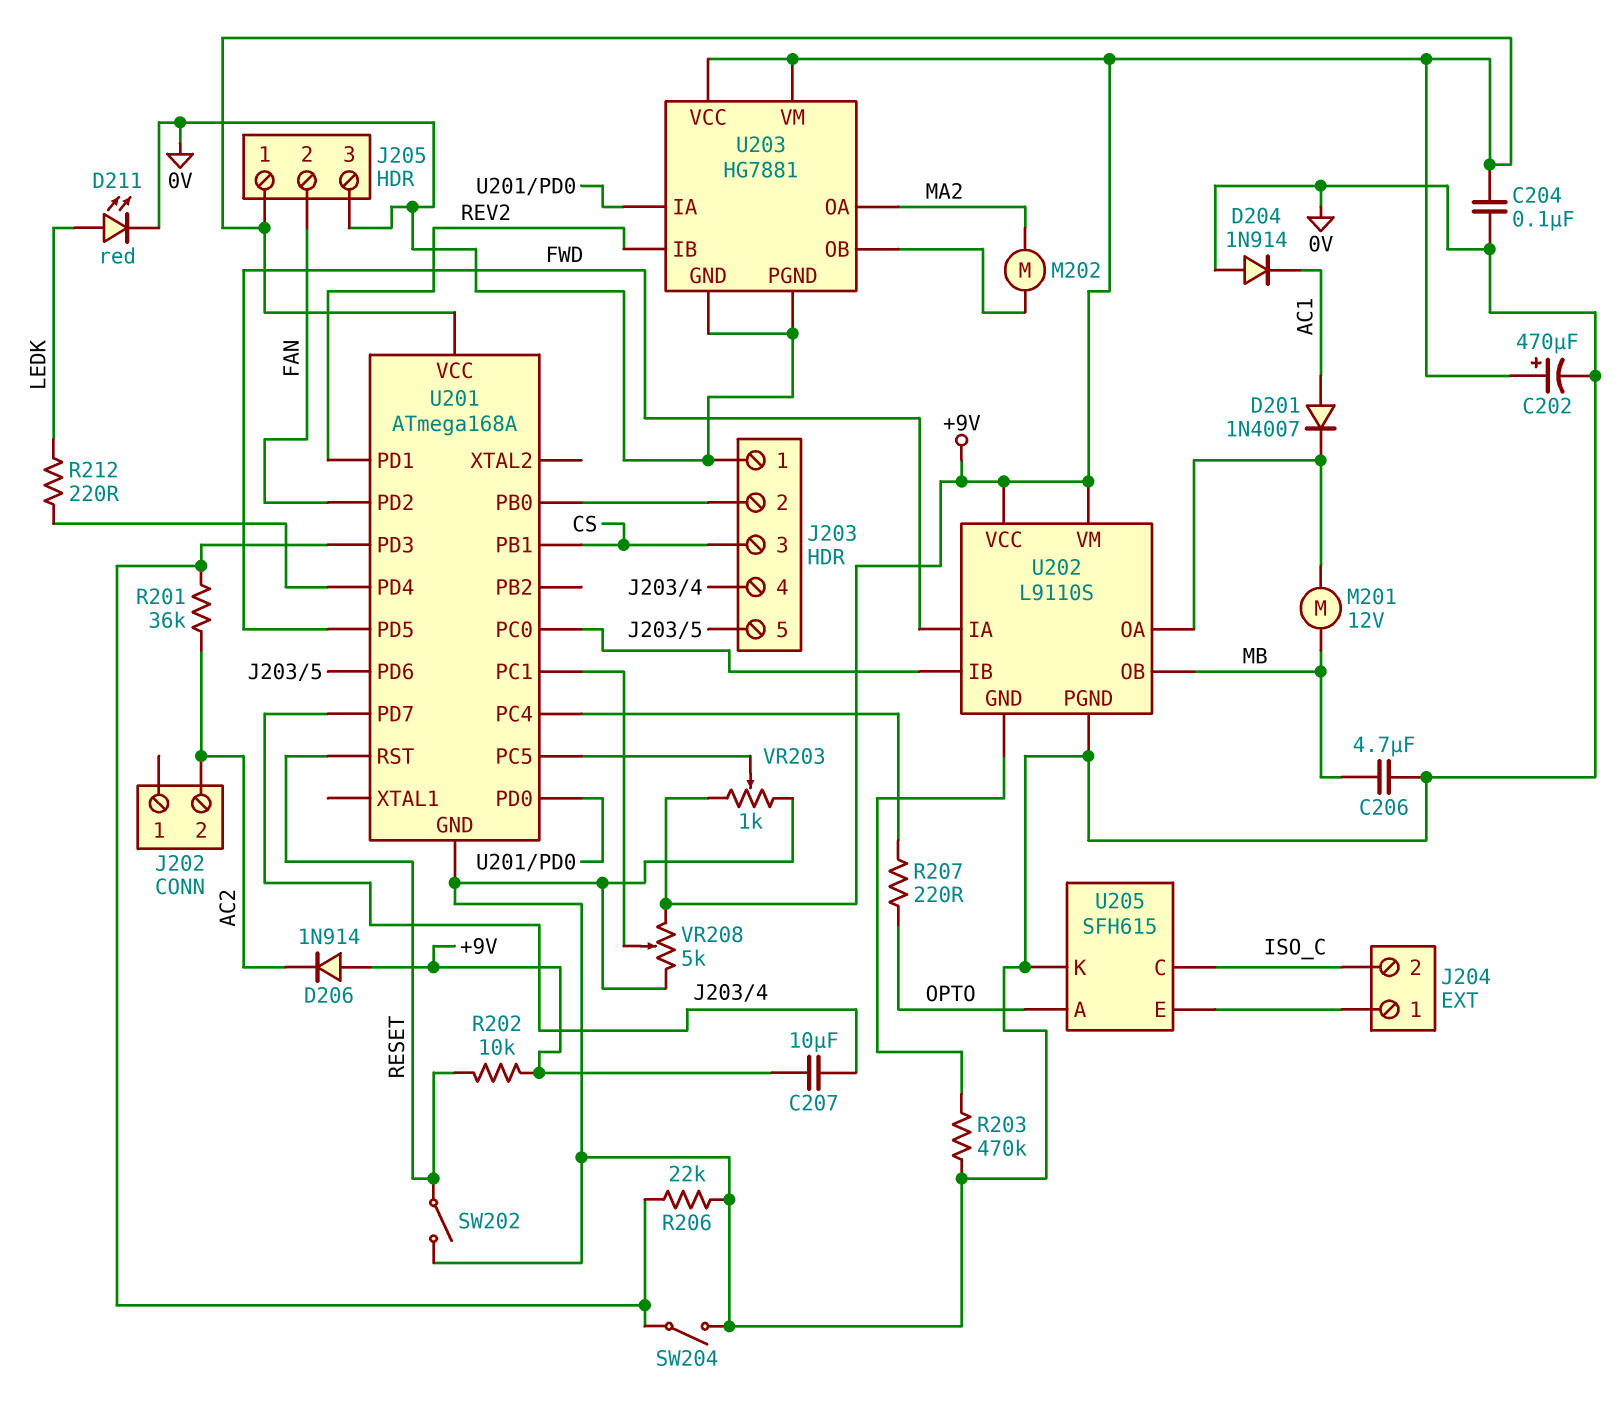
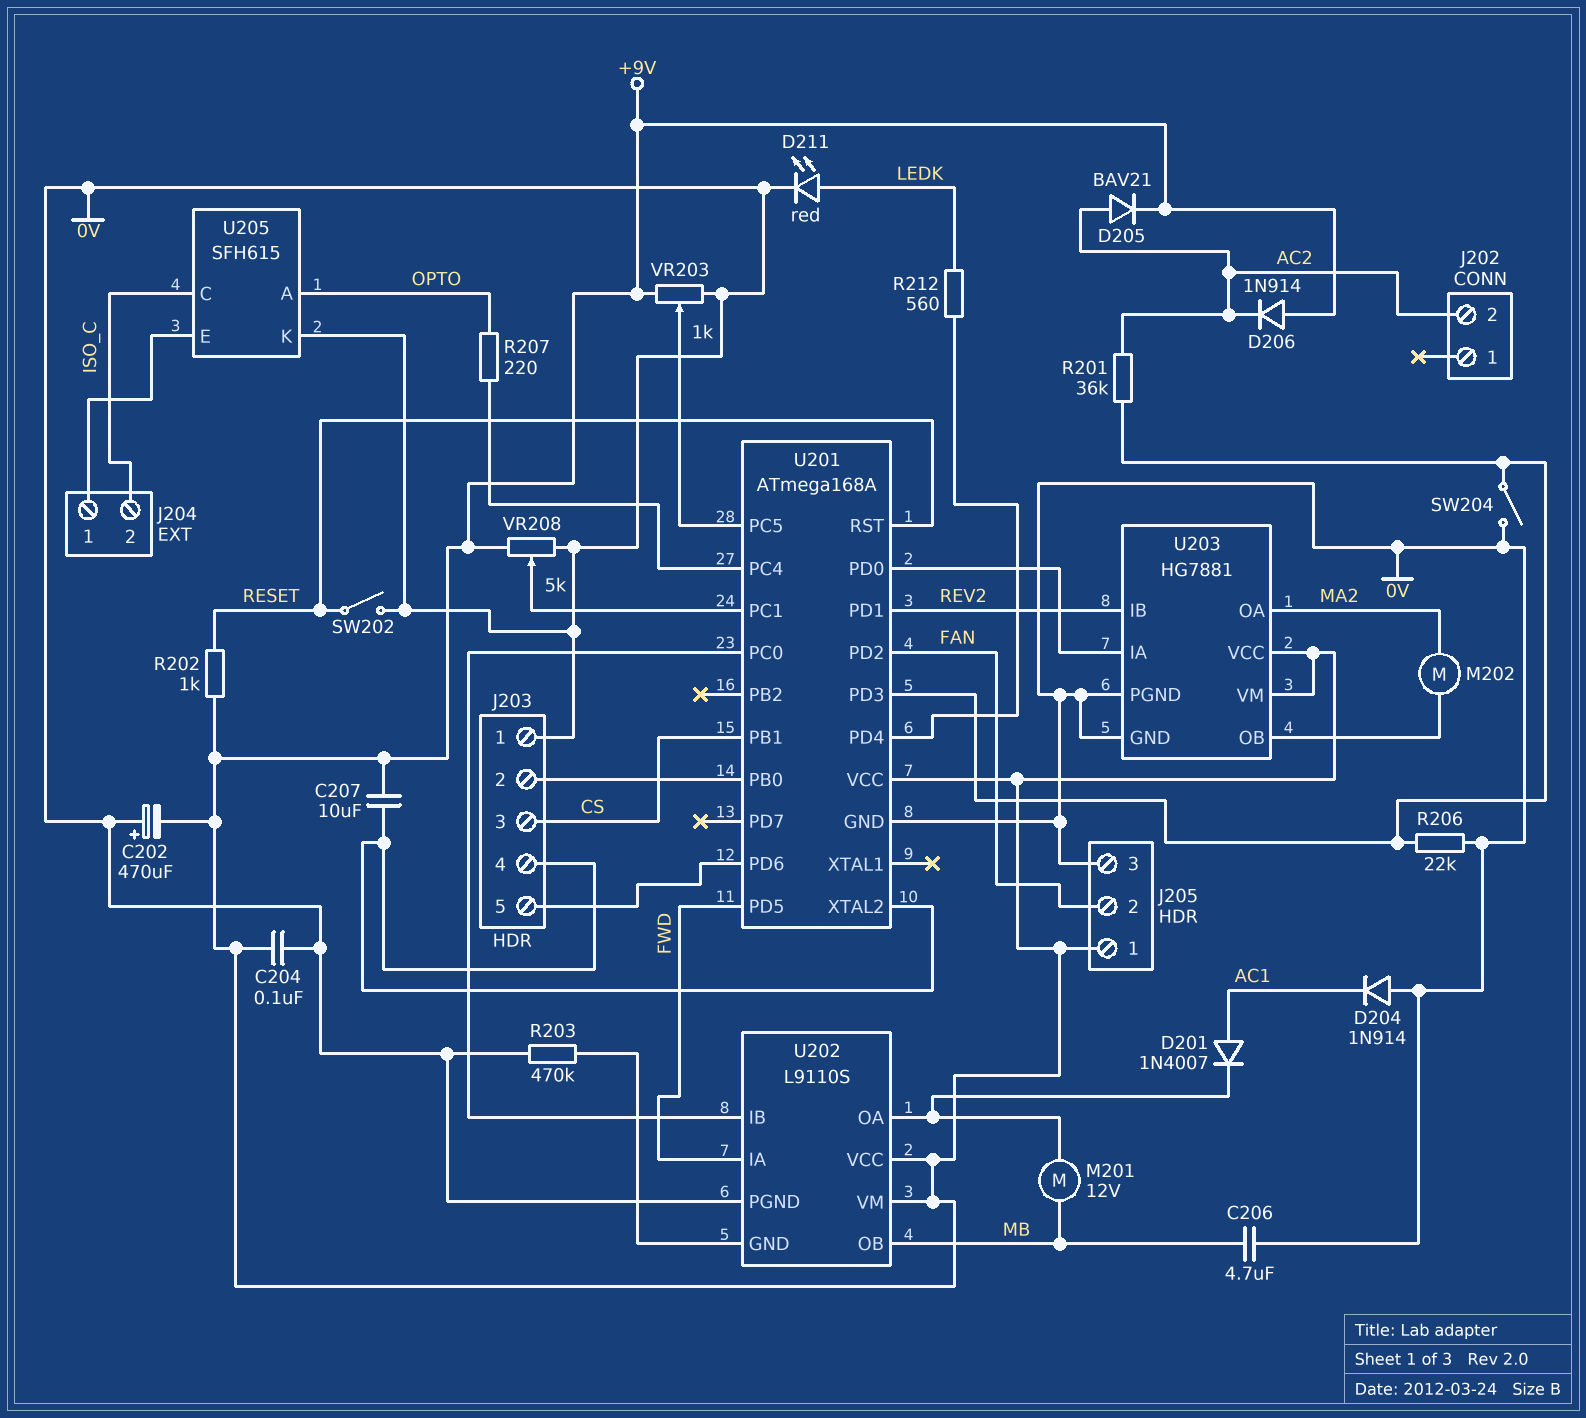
C202: 470uF (plus +9V, minus 0V) -> 470uF (plus 0V, minus +9V)
D205: none -> diode BAV21 (A AC2, K +9V)
R202: 10k (+9V, RESET) -> 1k (+9V, RESET)
R212: 220 (LEDK, U201/PD4) -> 560 (LEDK, U201/PD4)
U201 pin PD7: J203/4 -> none
U201 pin XTAL2: none -> J203/4

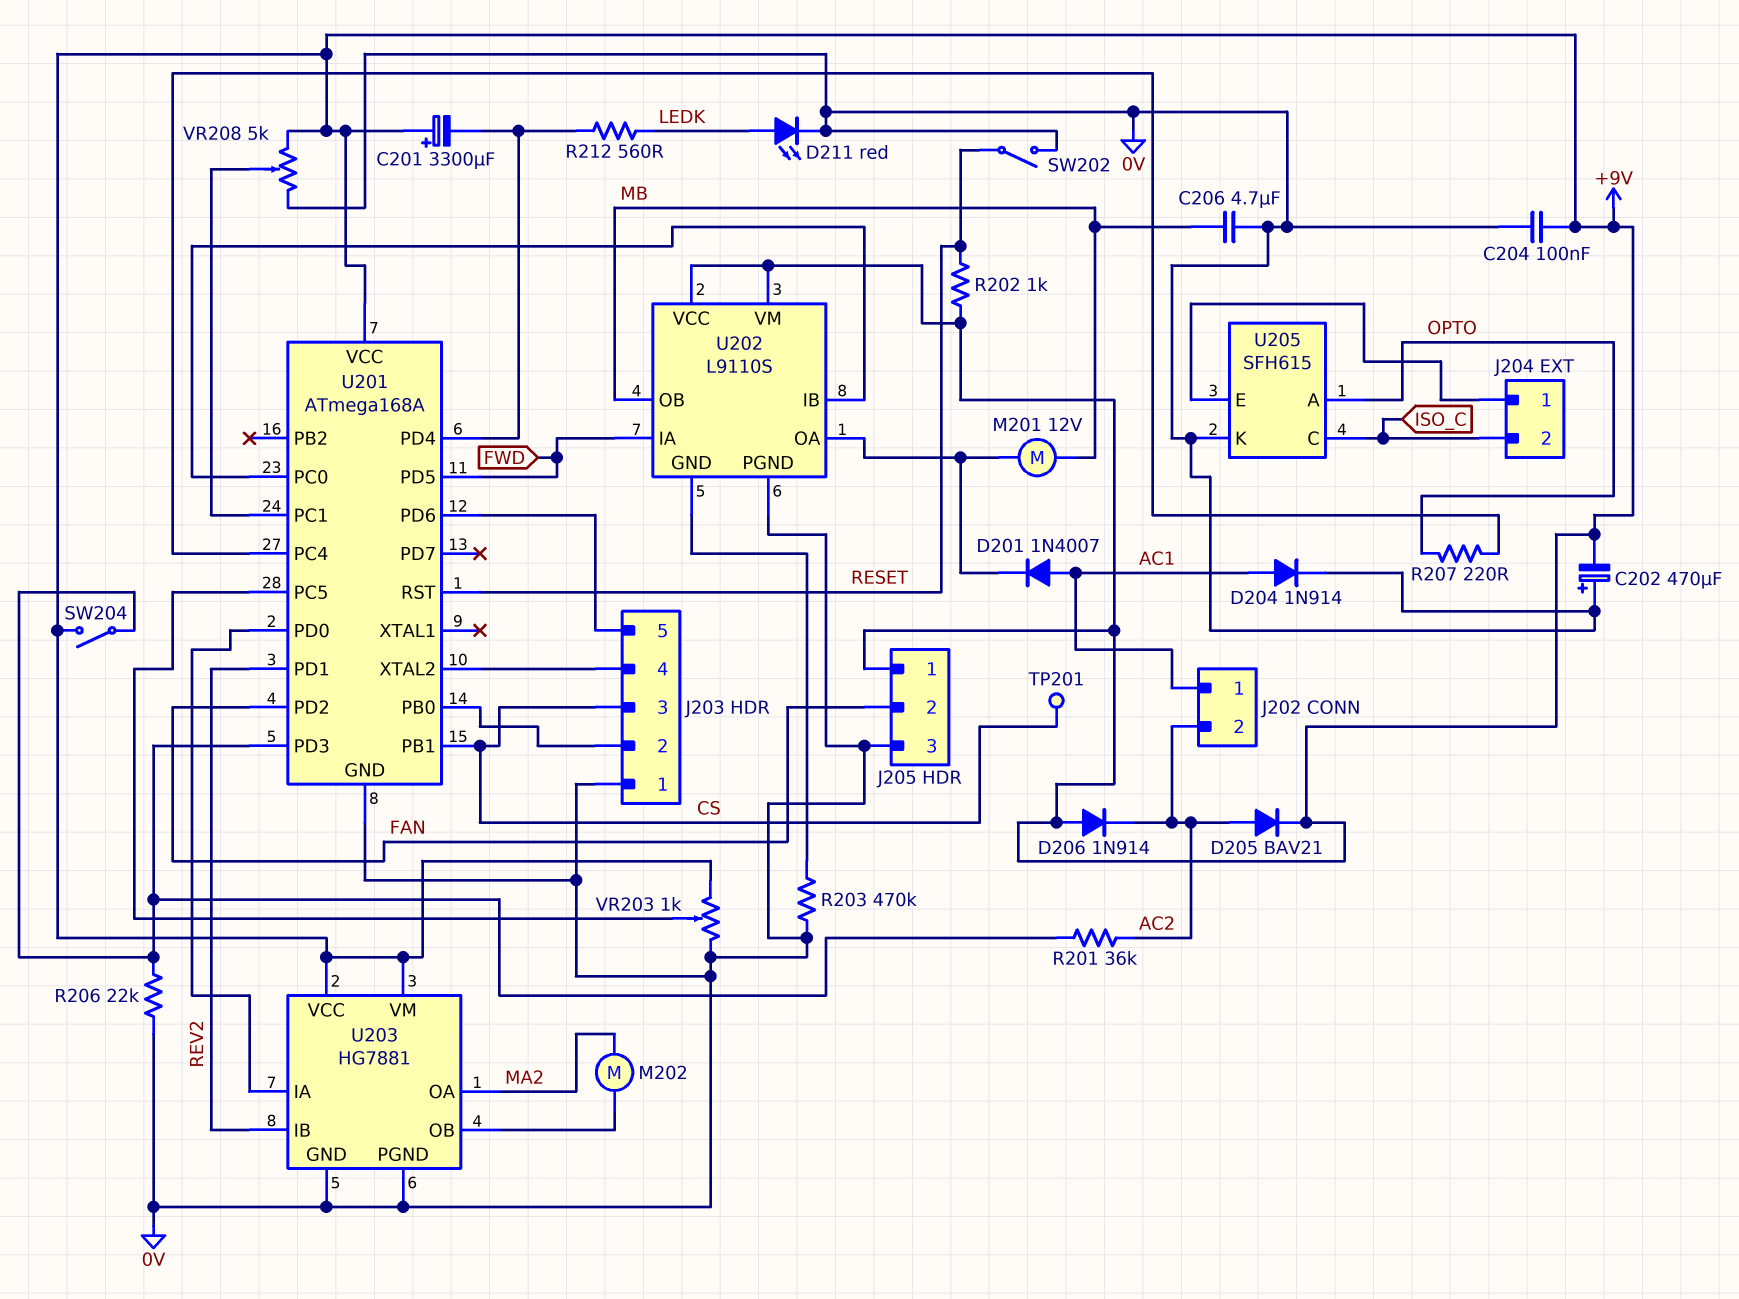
C201: none -> 3300uF (plus +9V, minus U201/PD4)
C207: 10uF (+9V, J203/4) -> none
D204: diode 1N914 (A 0V, K AC1) -> diode 1N914 (A AC1, K 0V)
J202 pin 1: none -> AC1
SW204: switch (0V, U201/PD3) -> switch (+9V, U201/PD3)
TP201: none -> test point (CS)

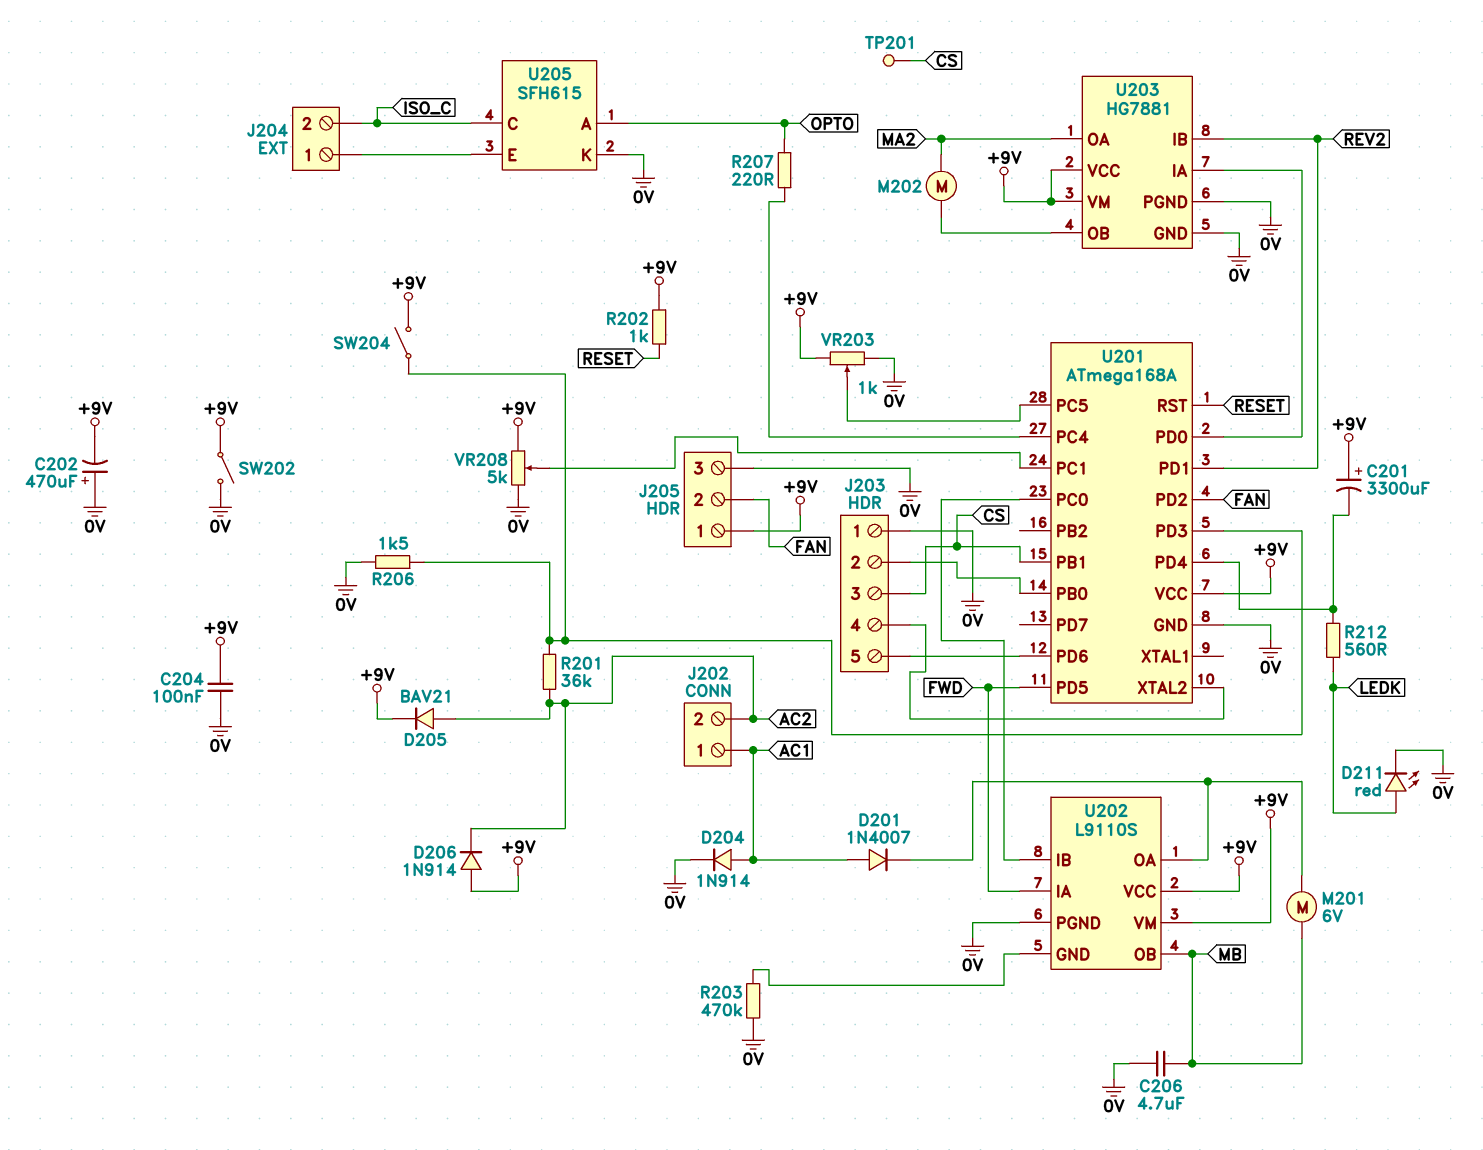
M201: motor 12V (MB, U202/OA) -> motor 6V (MB, U202/OA)
R206: 22k (0V, U201/PD3) -> 1.5k (0V, U201/PD3)
SW202: switch (0V, RESET) -> switch (+9V, 0V)

